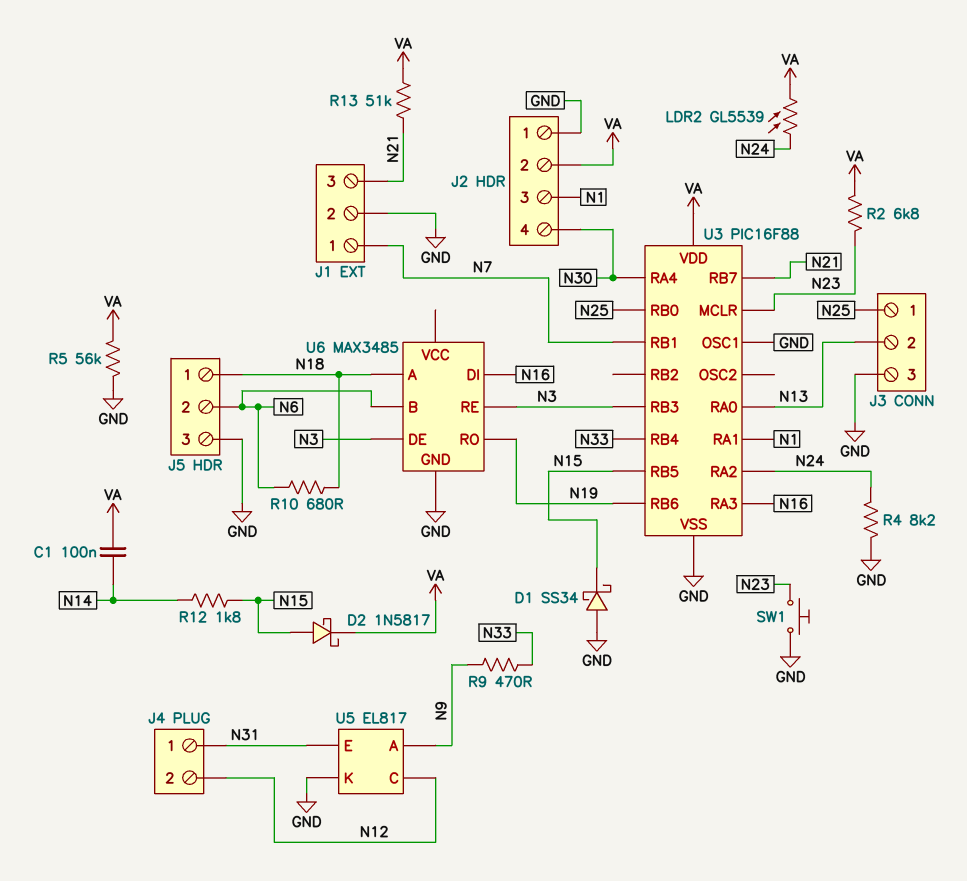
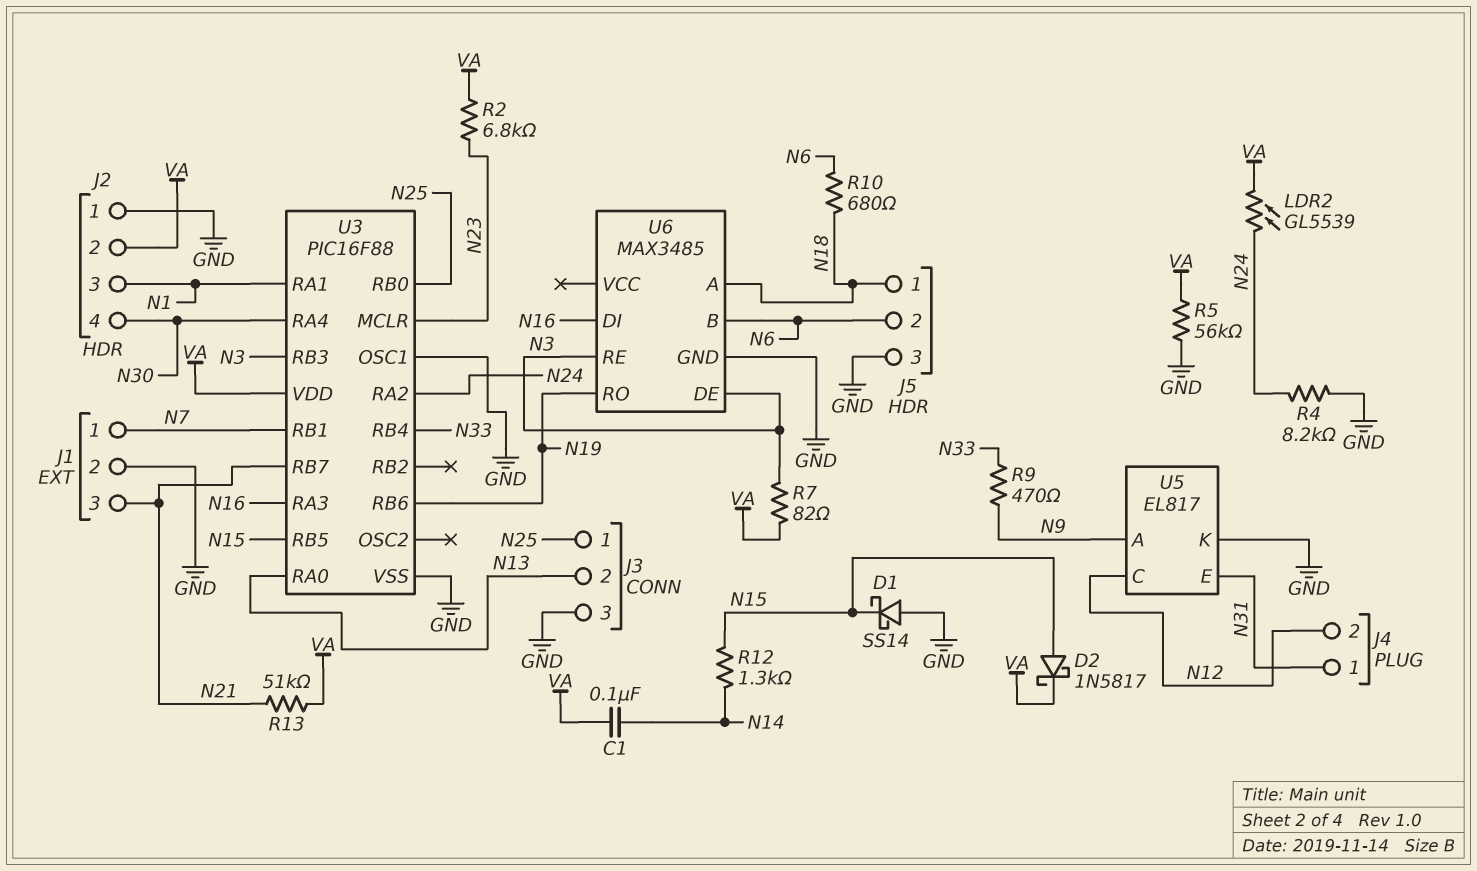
D1: schottky SS34 (A GND, K N15) -> schottky SS14 (A GND, K N15)
R7: none -> 82 (N3, VA)
R12: 1.8k (N14, N15) -> 1.3k (N14, N15)
SW1: button (GND, N23) -> none

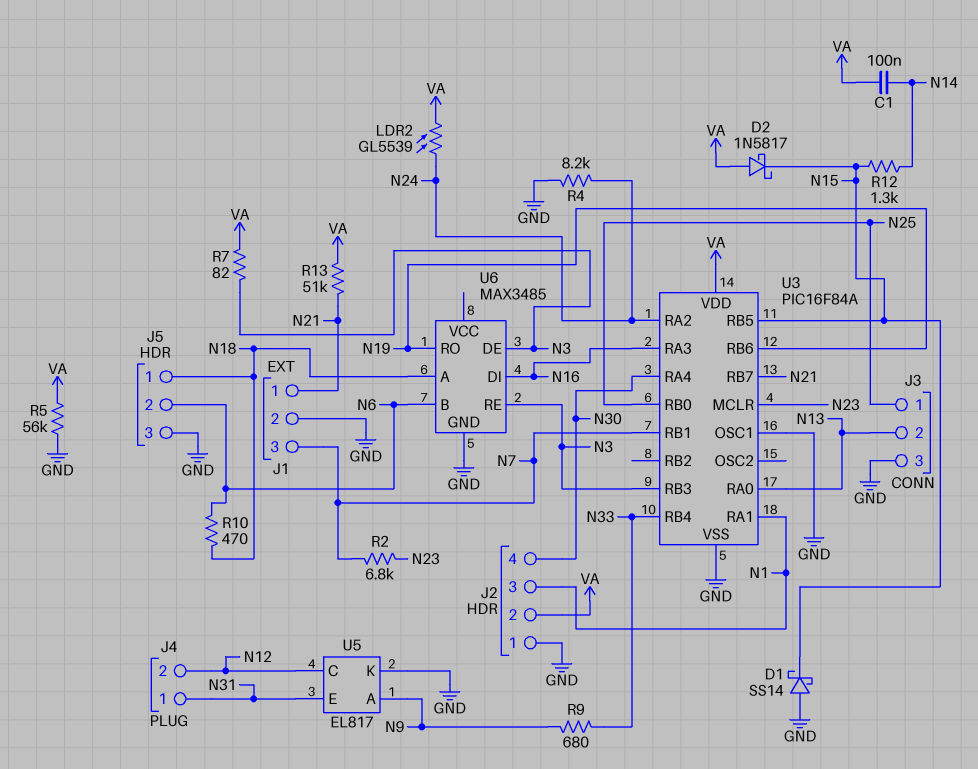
D2: schottky 1N5817 (A N15, K VA) -> schottky 1N5817 (A VA, K N15)
J1 pin 1: N7 -> N21
J1 pin 3: N21 -> N7
R2: 6.8k (N23, VA) -> 6.8k (N7, N23)
R9: 470 (N9, N33) -> 680 (N9, N33)
R10: 680 (N6, N18) -> 470 (N6, N18)
U3: PIC16F88 -> PIC16F84A

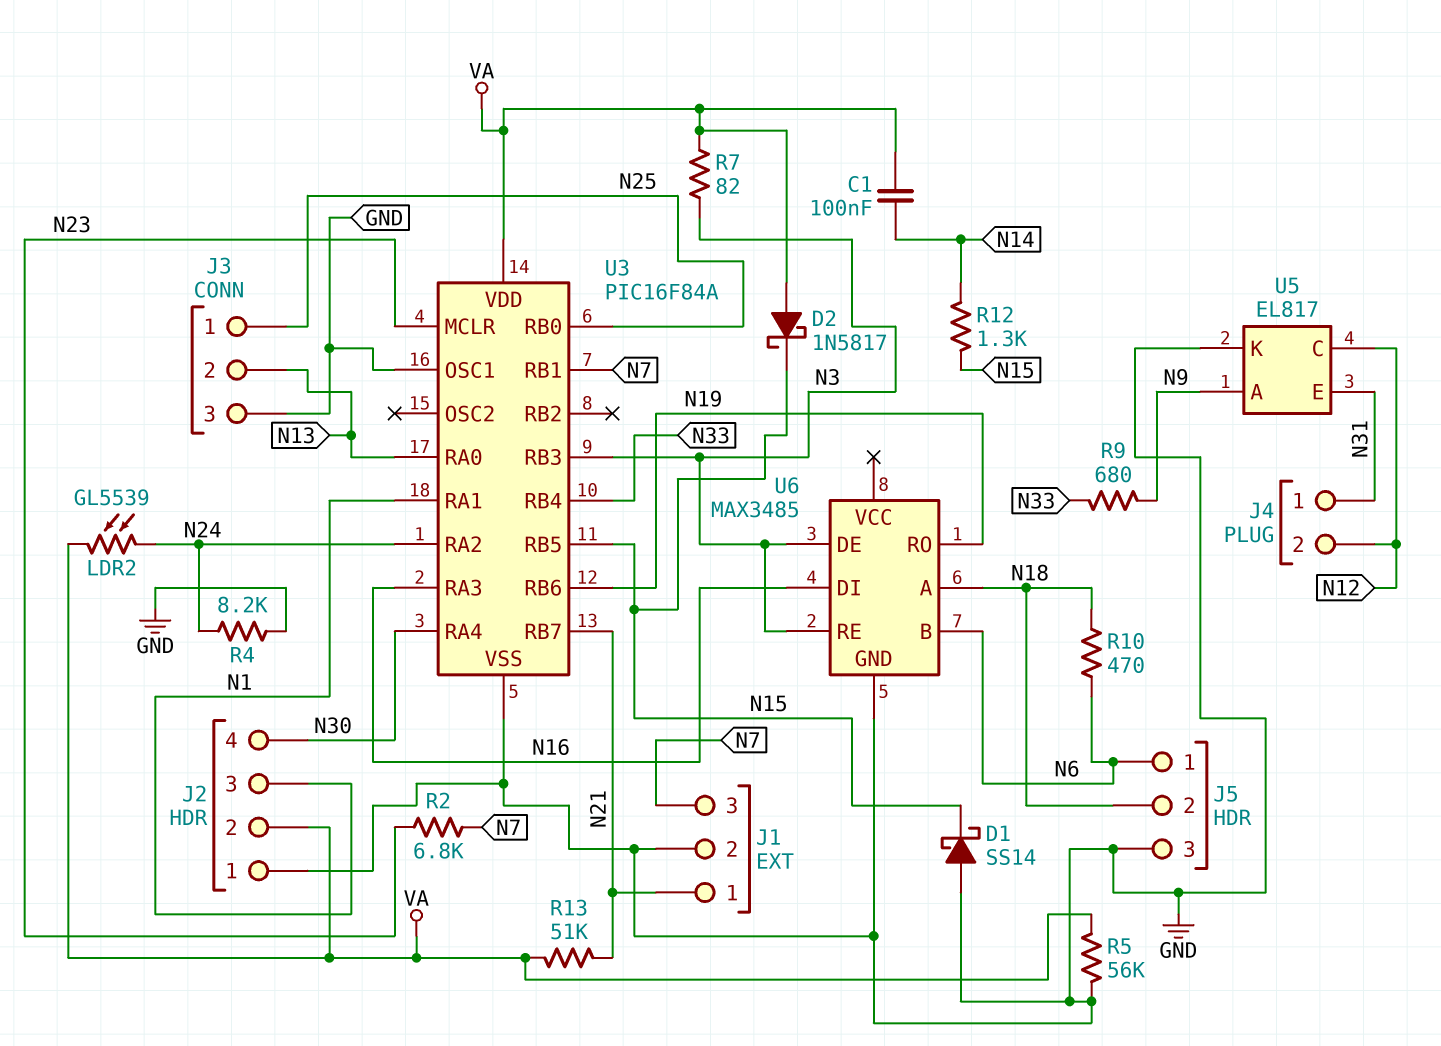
J5 pin 1: N18 -> N6
J5 pin 2: N6 -> N18

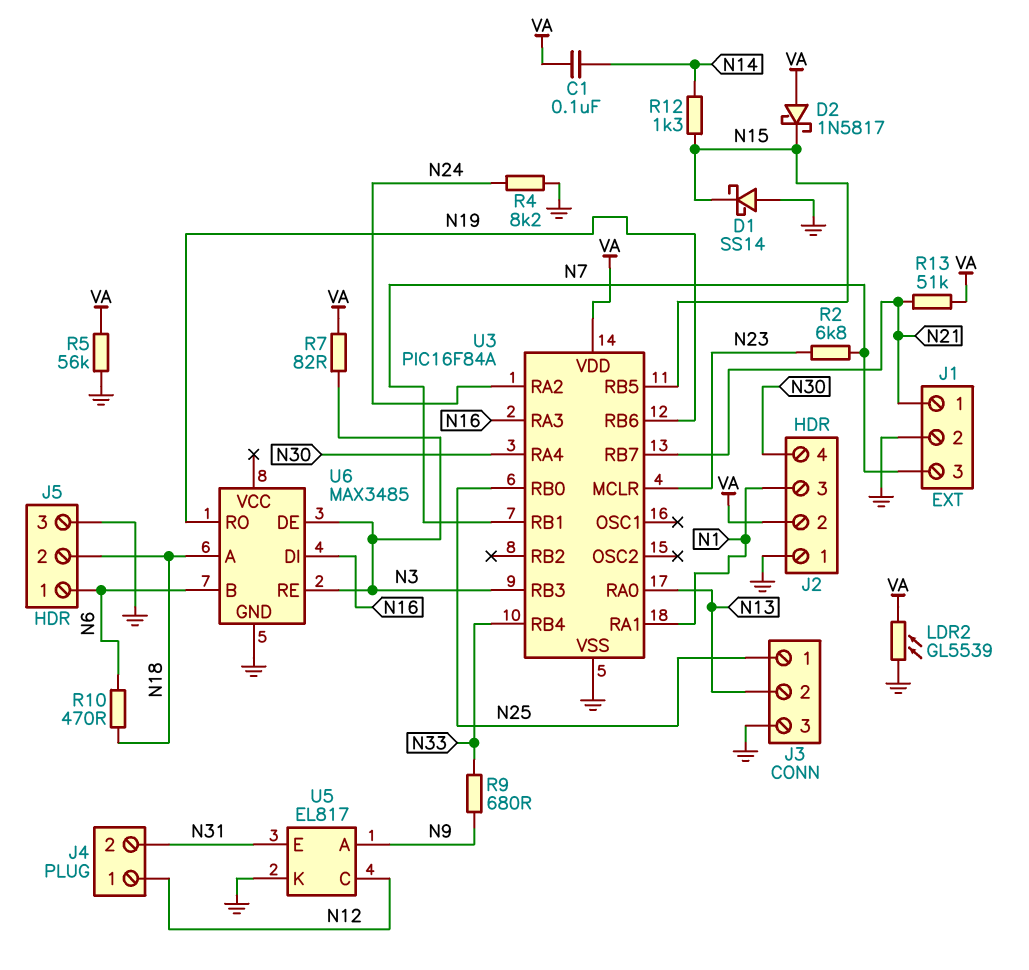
J4 pin 1: N31 -> N12
J4 pin 2: N12 -> N31
LDR2: GL5539 (N24, VA) -> GL5539 (GND, VA)
U3 pin OSC1: GND -> none

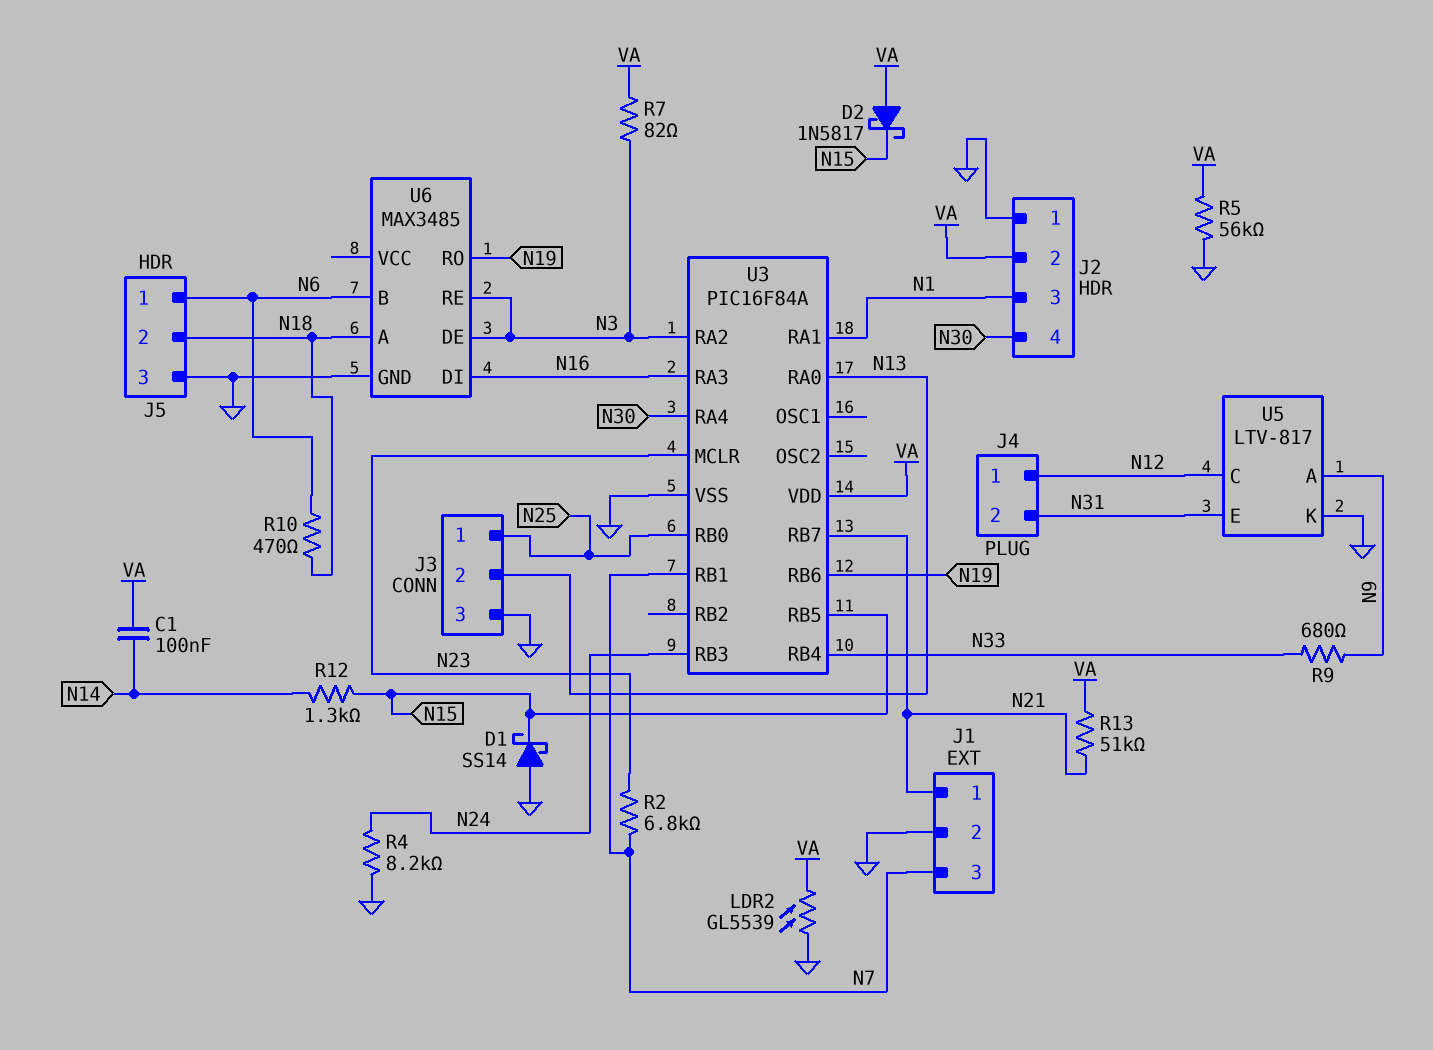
U3 pin RA2: N24 -> N3
U3 pin RB3: N3 -> N24
U5: EL817 -> LTV-817

